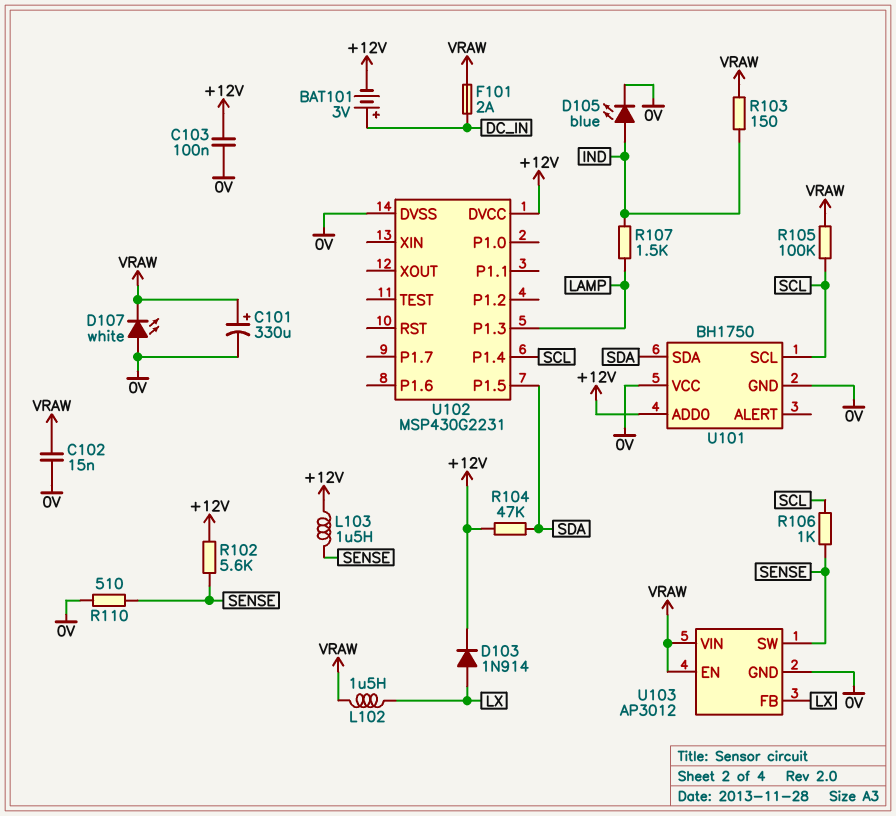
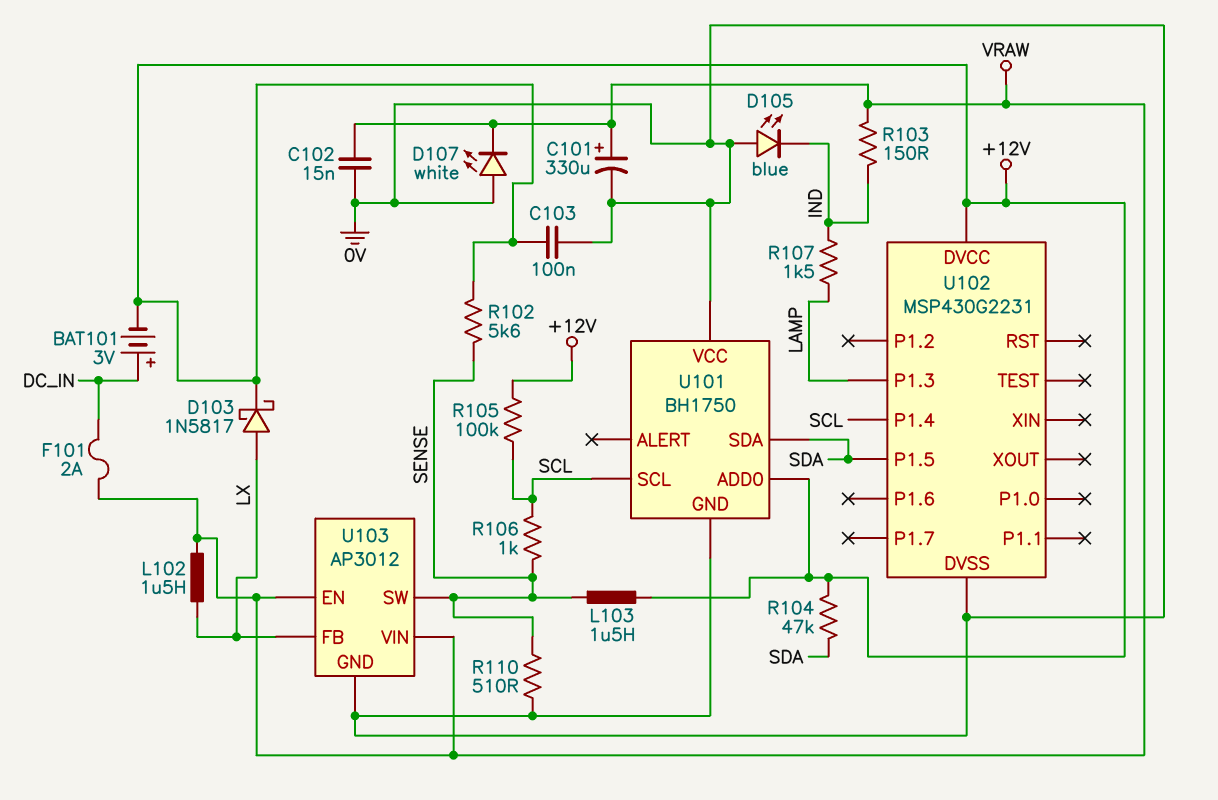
D103: diode 1N914 (A LX, K +12V) -> schottky 1N5817 (A LX, K +12V)
D105: LED blue (A IND, K 0V) -> LED blue (A 0V, K IND)
R105: 100k (SCL, VRAW) -> 100k (+12V, SCL)

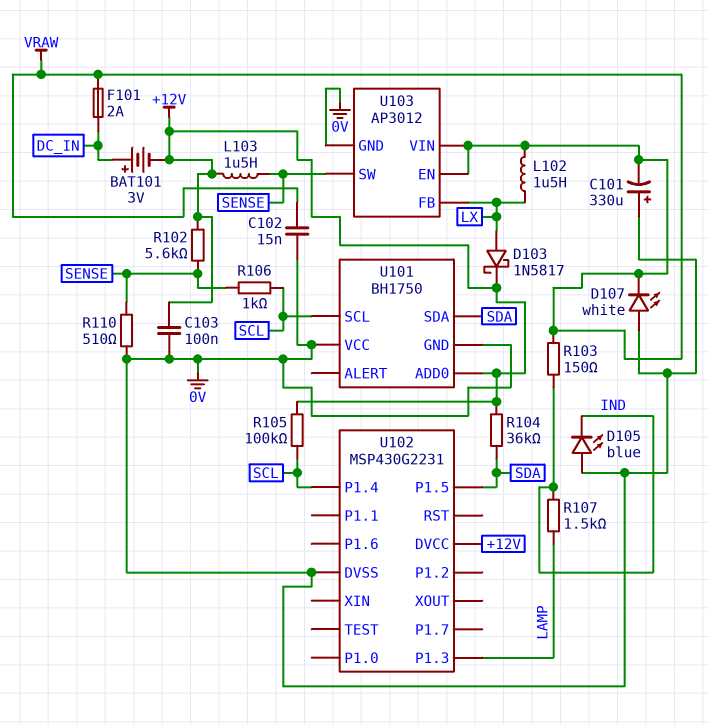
C101: 330uF (plus VRAW, minus 0V) -> 330uF (plus 0V, minus VRAW)
R104: 47k (+12V, SDA) -> 36k (+12V, SDA)

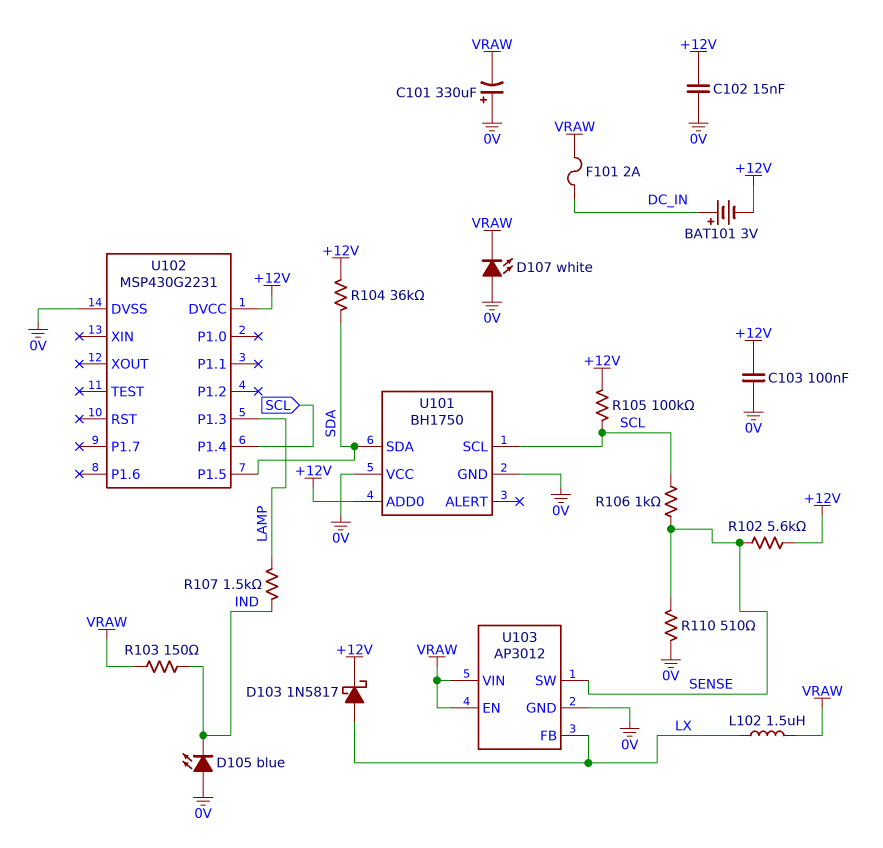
C102: 15nF (0V, VRAW) -> 15nF (+12V, 0V)
L103: 1.5uH (+12V, SENSE) -> none

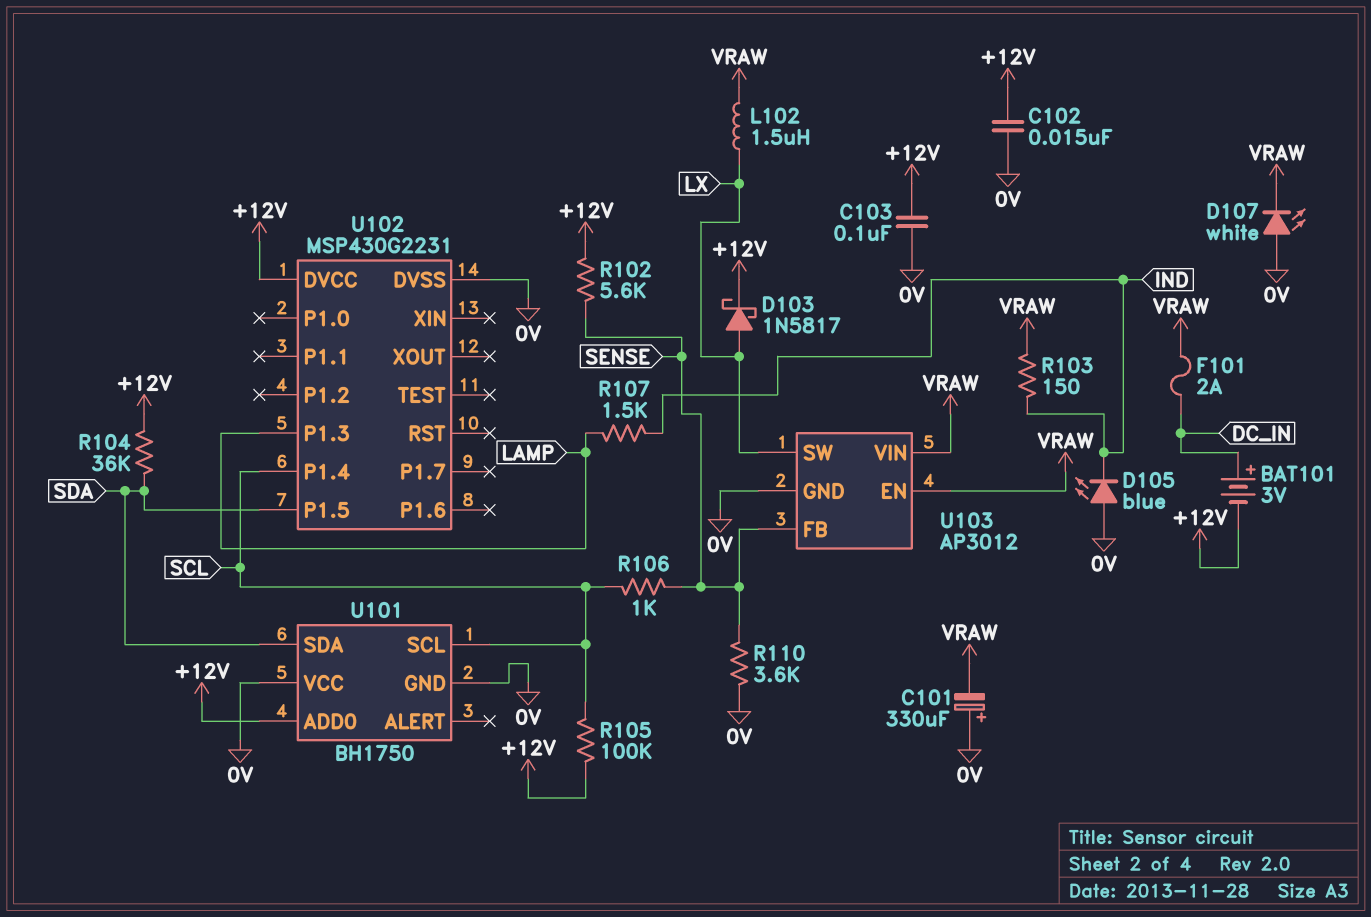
R110: 510 (0V, SENSE) -> 3.6k (0V, SENSE)
U103 pin FB: LX -> SENSE
U103 pin SW: SENSE -> LX

